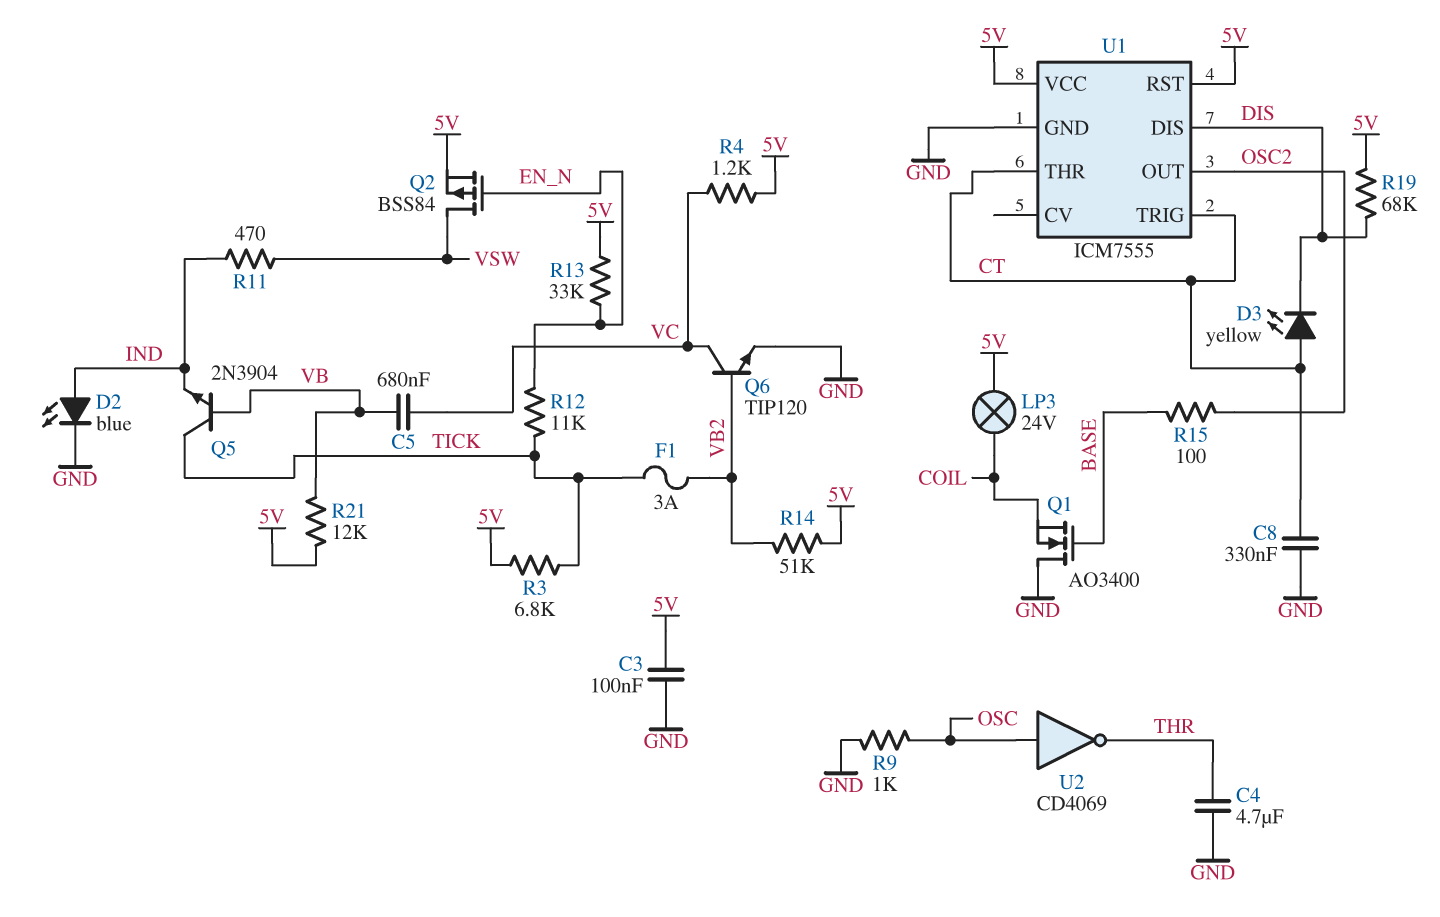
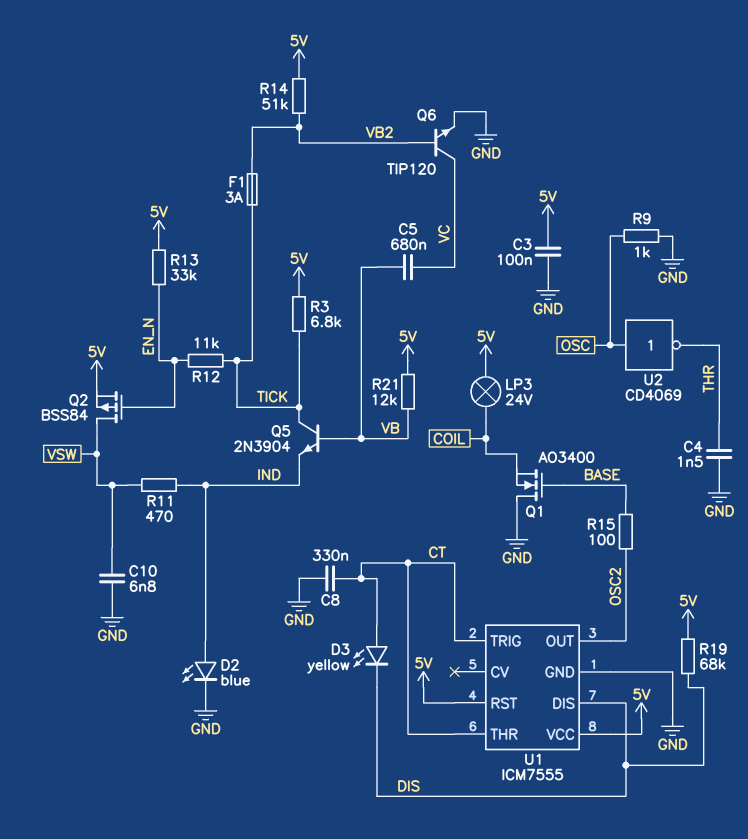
C4: 4.7uF (GND, THR) -> 1.5nF (GND, THR)
C10: none -> 6.8nF (GND, VSW)
R4: 1.2k (5V, VC) -> none

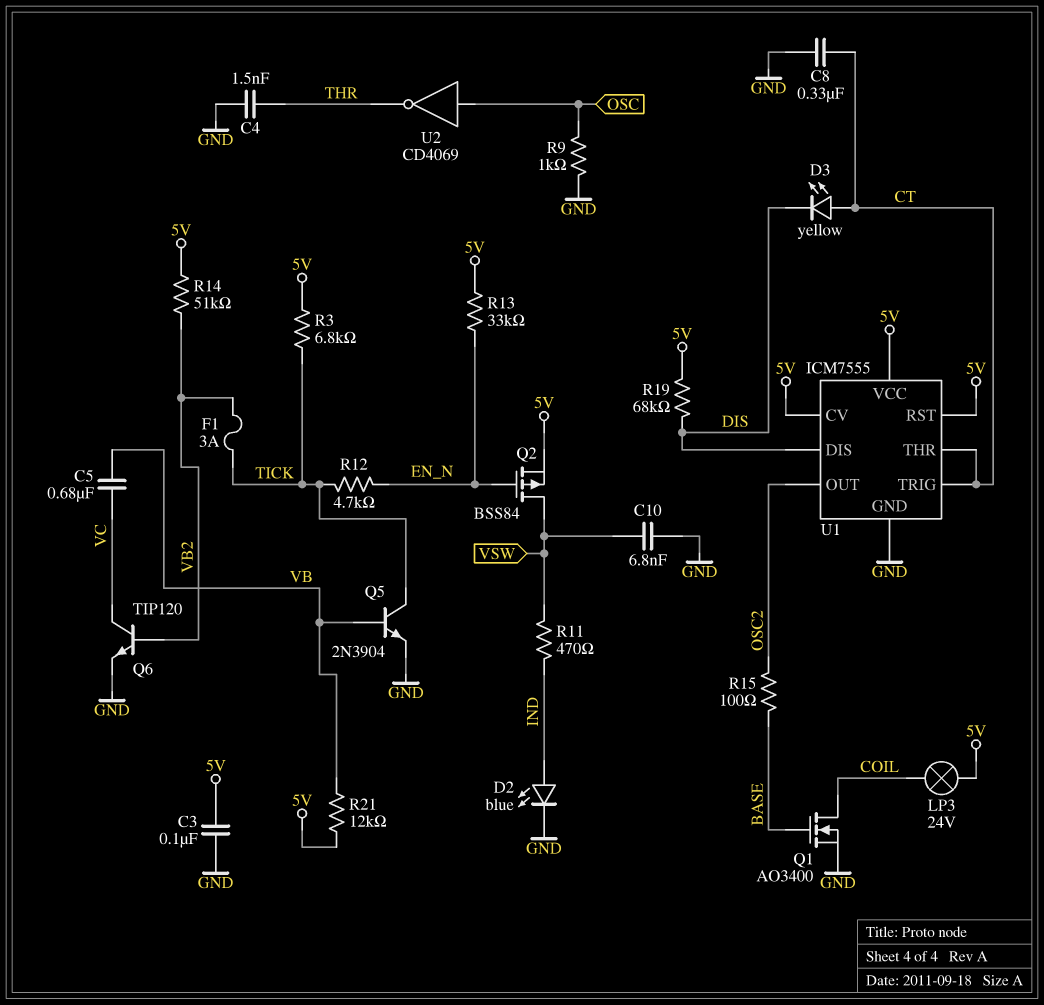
Q1: NMOS AO3400 (G BASE, D GND, S COIL) -> NMOS AO3400 (G BASE, D COIL, S GND)
Q5: NPN 2N3904 (B VB, C TICK, E IND) -> NPN 2N3904 (B VB, C TICK, E GND)
R12: 11k (EN_N, TICK) -> 4.7k (EN_N, TICK)
U1 pin CV: none -> 5V

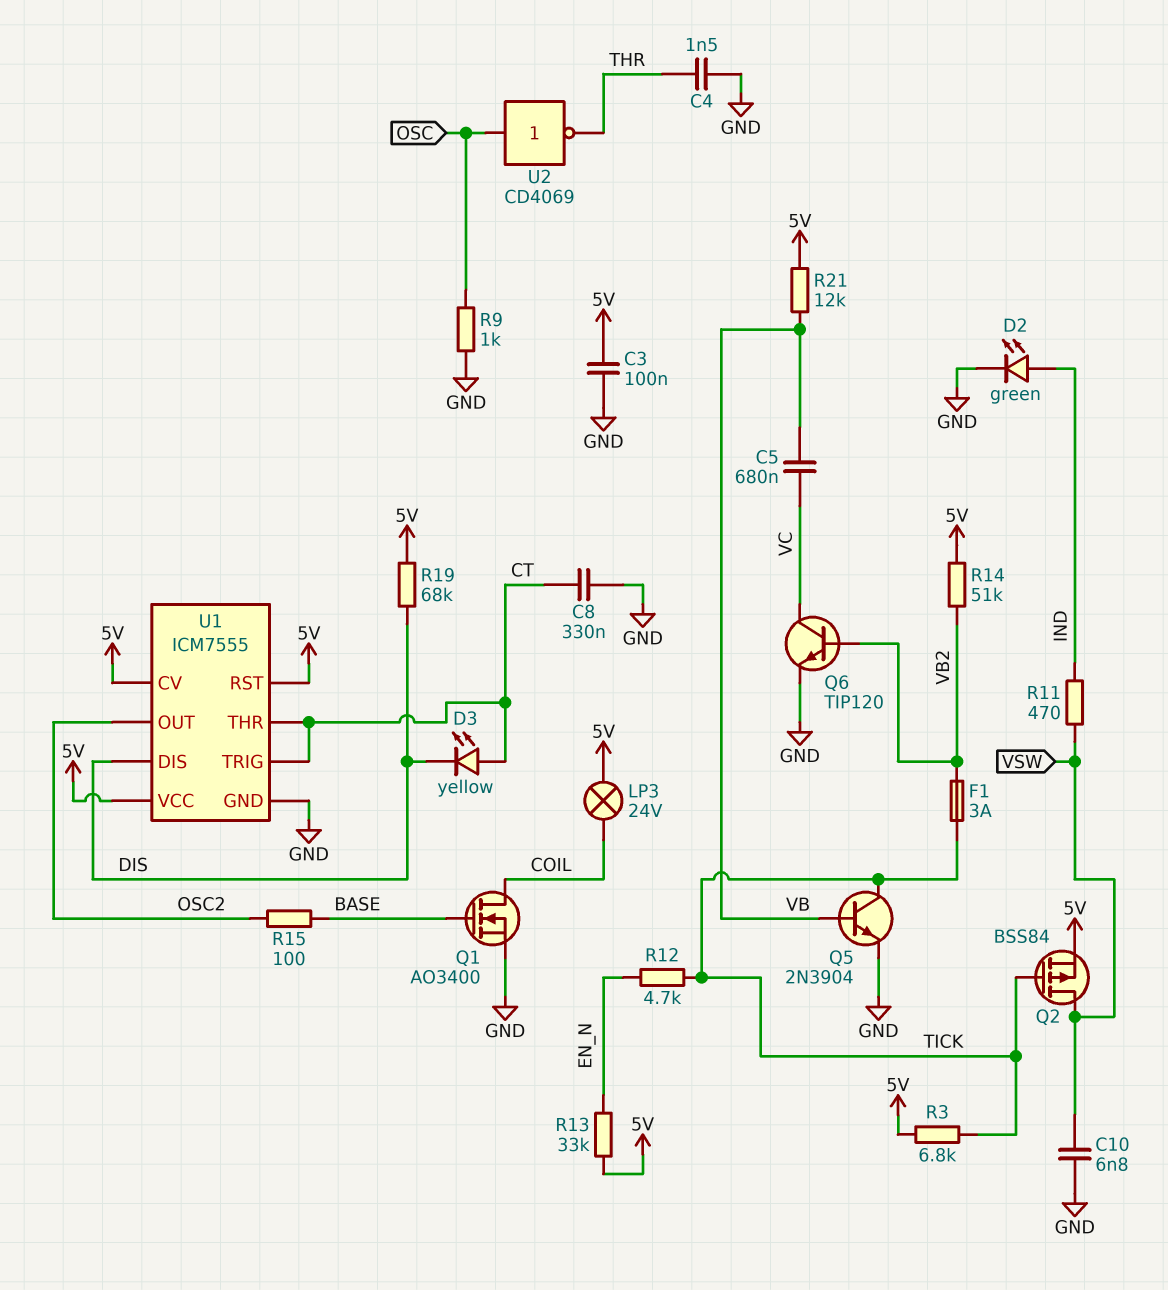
D2: LED blue (A IND, K GND) -> LED green (A IND, K GND)
Q2: PMOS BSS84 (G EN_N, D VSW, S 5V) -> PMOS BSS84 (G TICK, D VSW, S 5V)

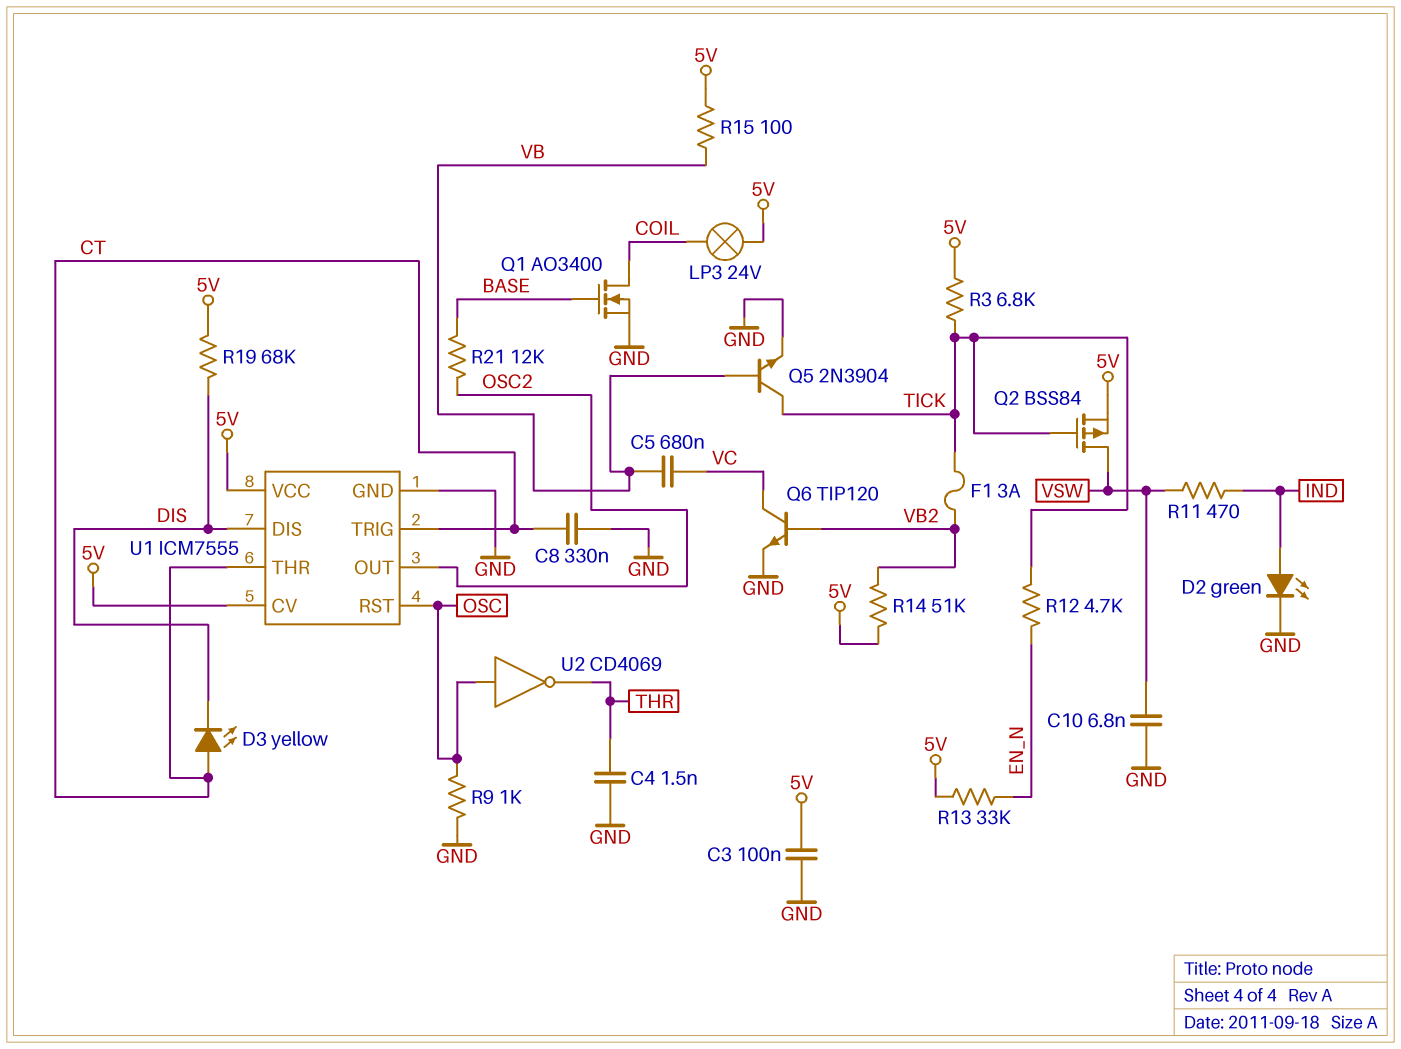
R15: 100 (BASE, OSC2) -> 100 (5V, VB)
R21: 12k (5V, VB) -> 12k (BASE, OSC2)
U1 pin RST: 5V -> OSC

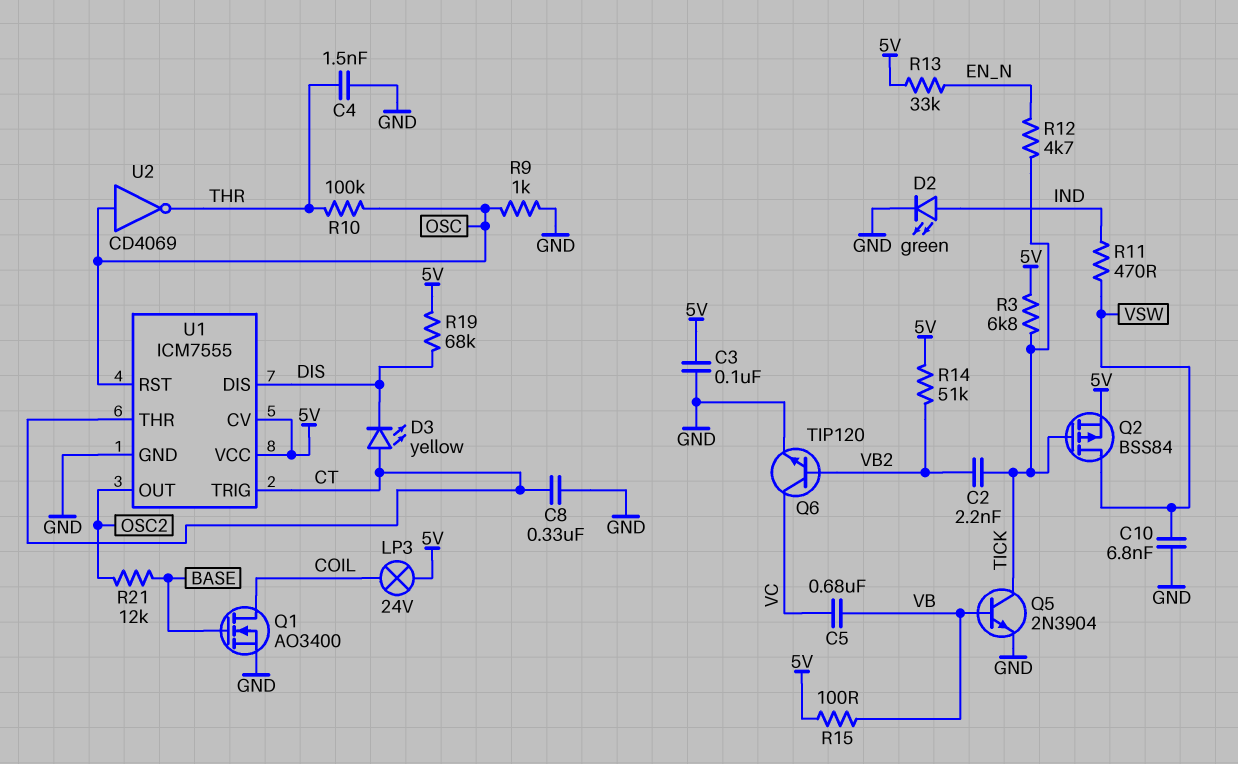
C2: none -> 2.2nF (TICK, VB2)
F1: 3A (TICK, VB2) -> none
R10: none -> 100k (OSC, THR)

